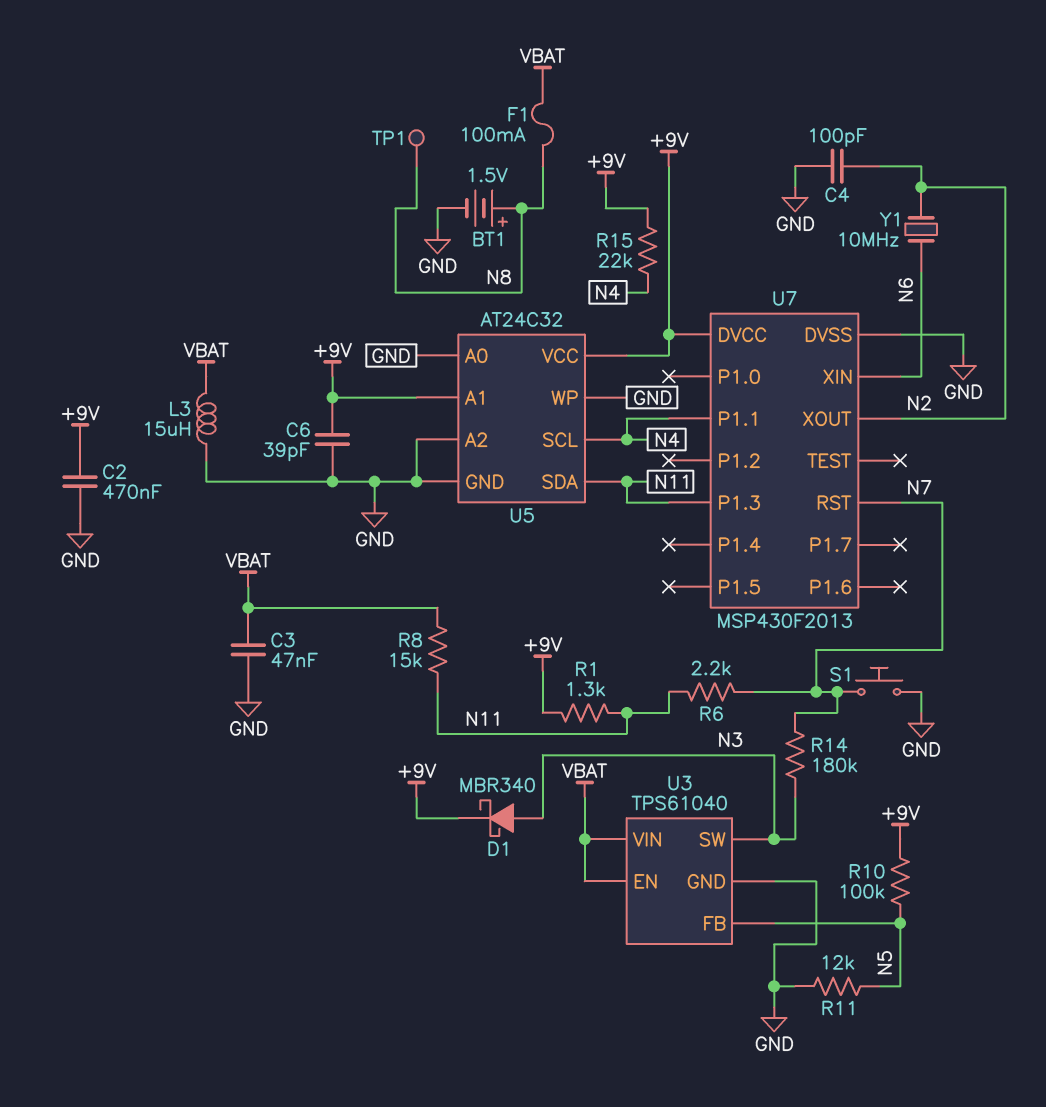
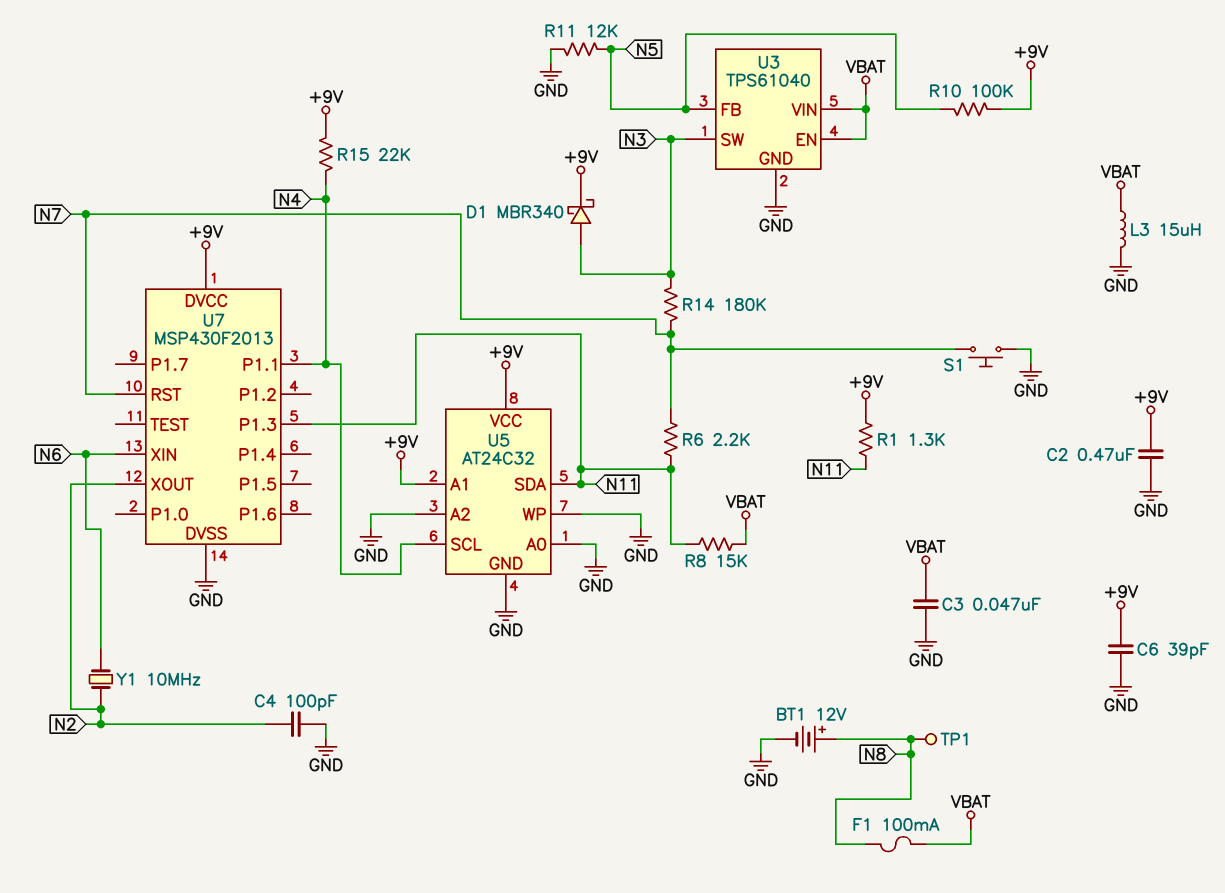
BT1: 1.5V (plus N8, minus GND) -> 12V (plus N8, minus GND)

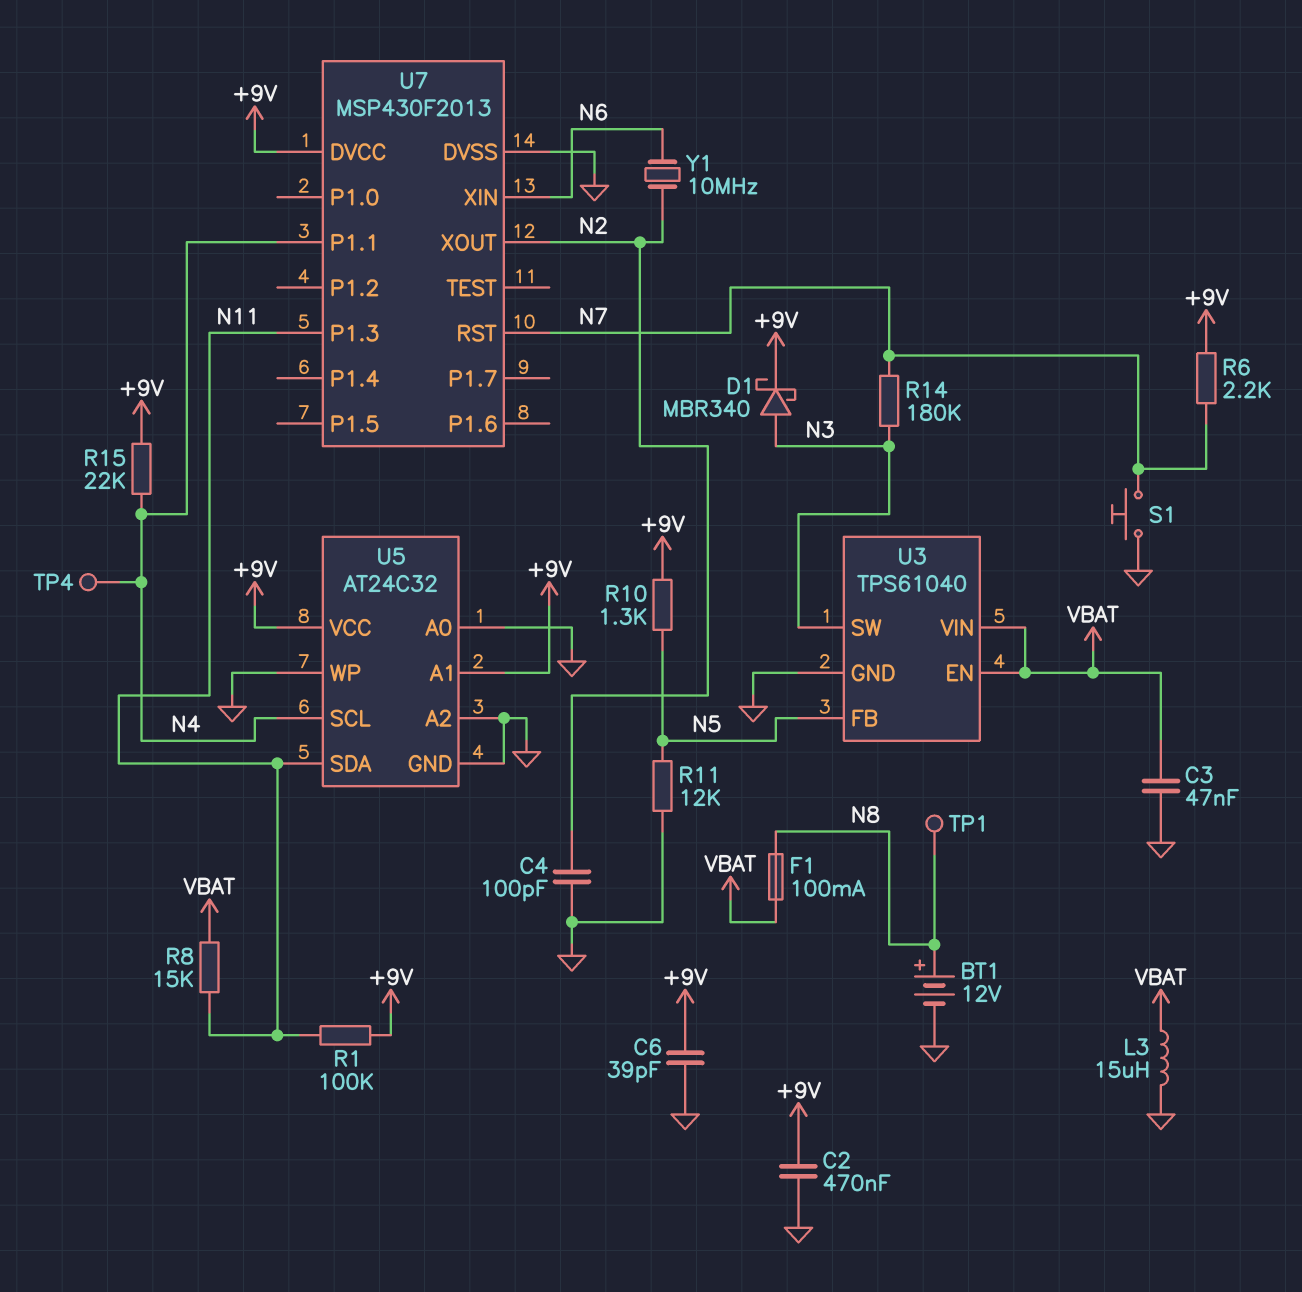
R1: 1.3k (+9V, N11) -> 100k (+9V, N11)
R6: 2.2k (N7, N11) -> 2.2k (+9V, N7)
R10: 100k (+9V, N5) -> 1.3k (+9V, N5)
TP4: none -> test point (N4)

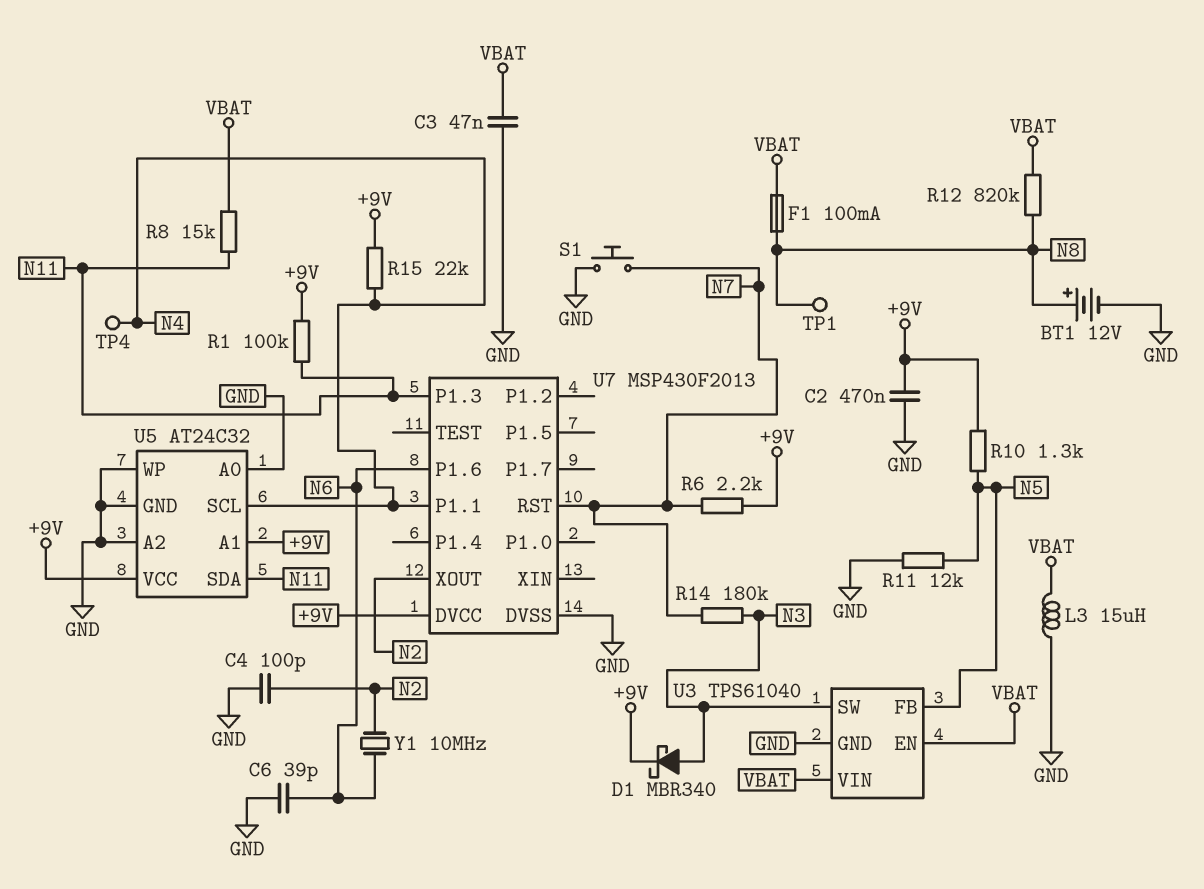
C6: 39pF (+9V, GND) -> 39pF (GND, N6)
R12: none -> 820k (N8, VBAT)
U7 pin P1.6: none -> N6
U7 pin XIN: N6 -> none

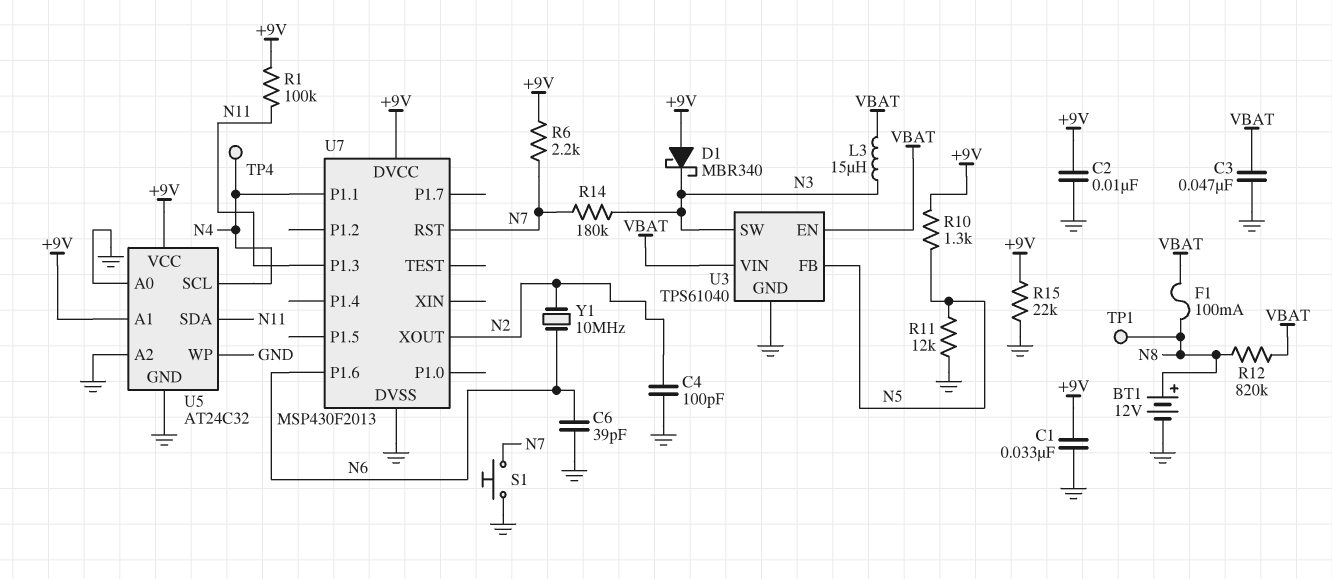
C1: none -> 33nF (+9V, GND)
C2: 470nF (+9V, GND) -> 10nF (+9V, GND)
D1: schottky MBR340 (A N3, K +9V) -> schottky MBR340 (A +9V, K N3)
L3: 15uH (GND, VBAT) -> 15uH (N3, VBAT)
R8: 15k (N11, VBAT) -> none
R15: 22k (+9V, N4) -> 22k (+9V, GND)

